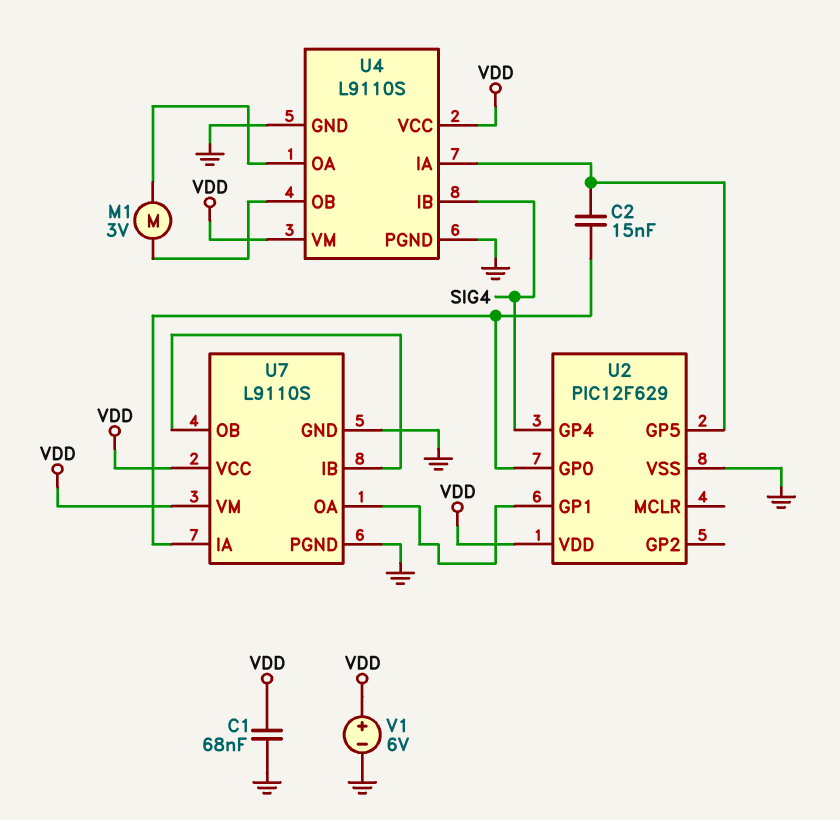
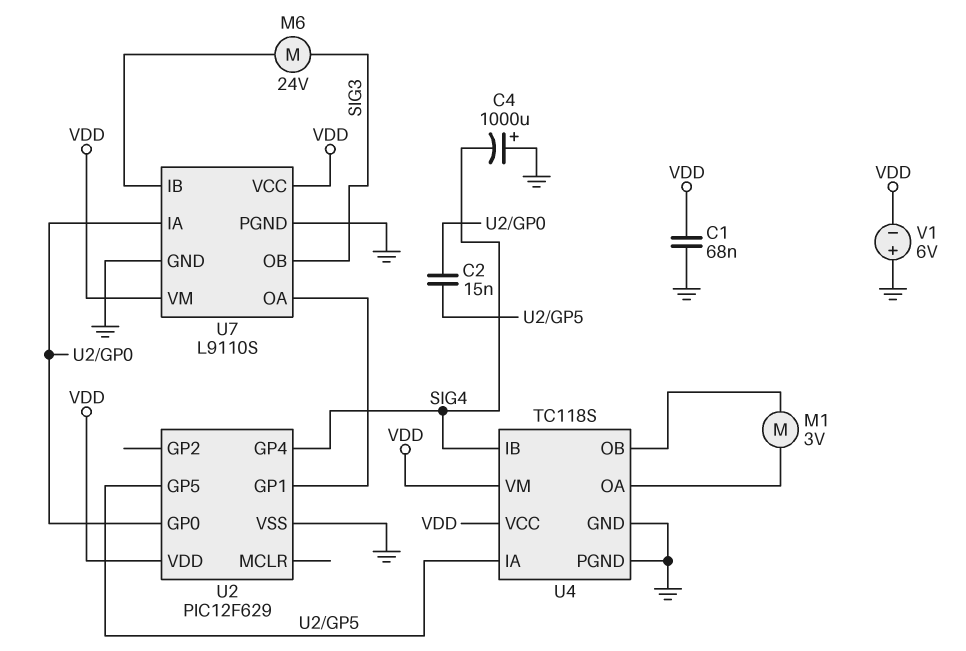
C4: none -> 1000uF (plus GND, minus SIG4)
M6: none -> motor 24V (SIG3, U7/IB)
U4: L9110S -> TC118S
U7 pin OB: U7/IB -> SIG3
V1: 6V (plus VDD, minus GND) -> 6V (plus GND, minus VDD)

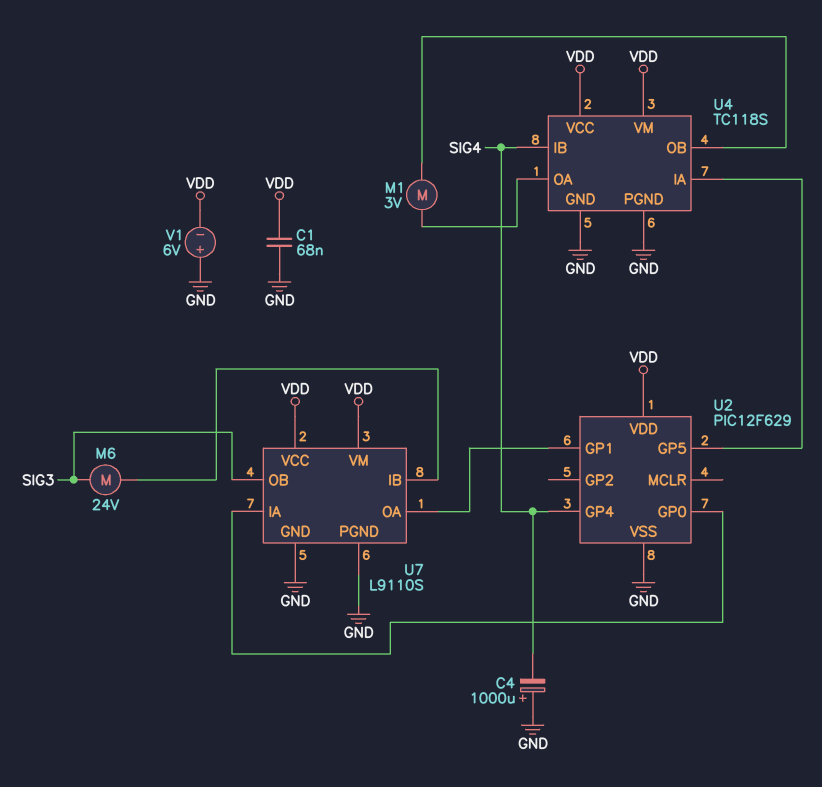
C2: 15nF (U2/GP0, U2/GP5) -> none

